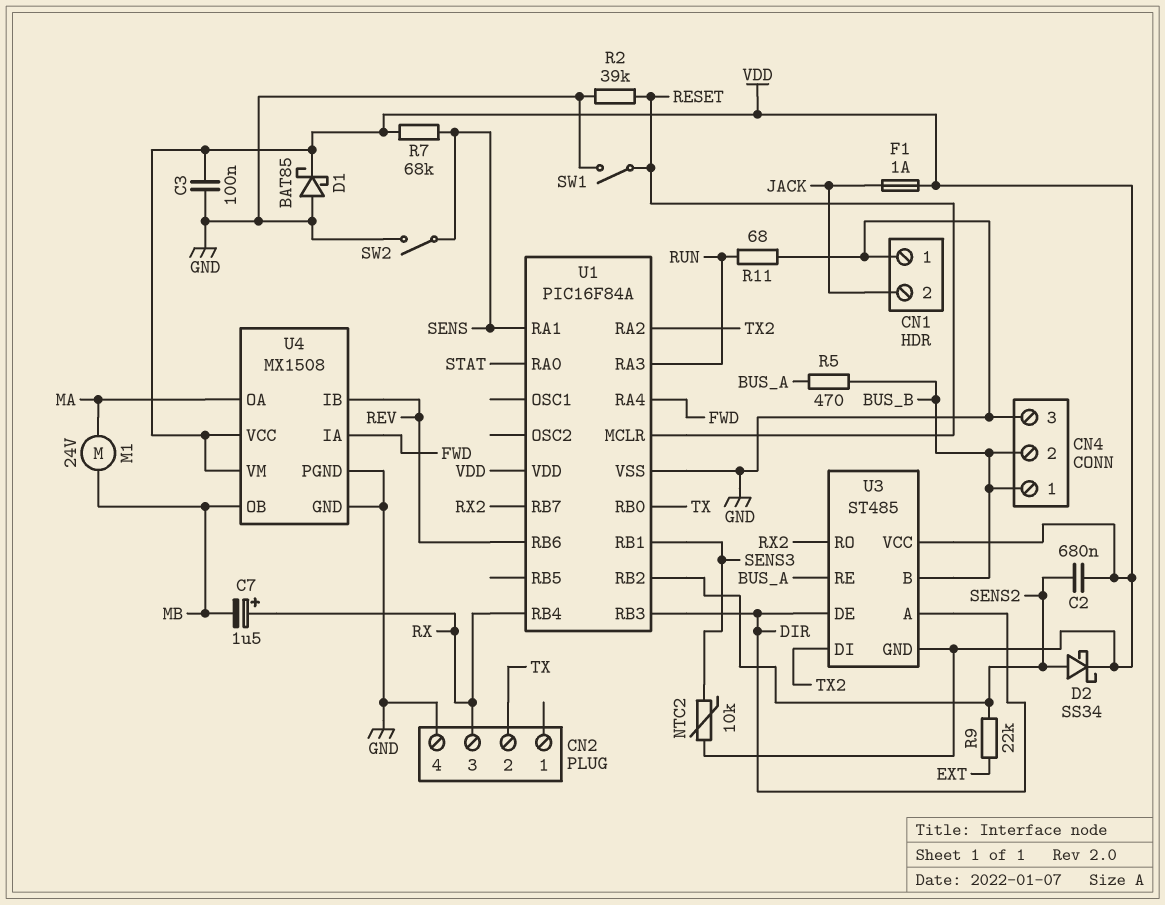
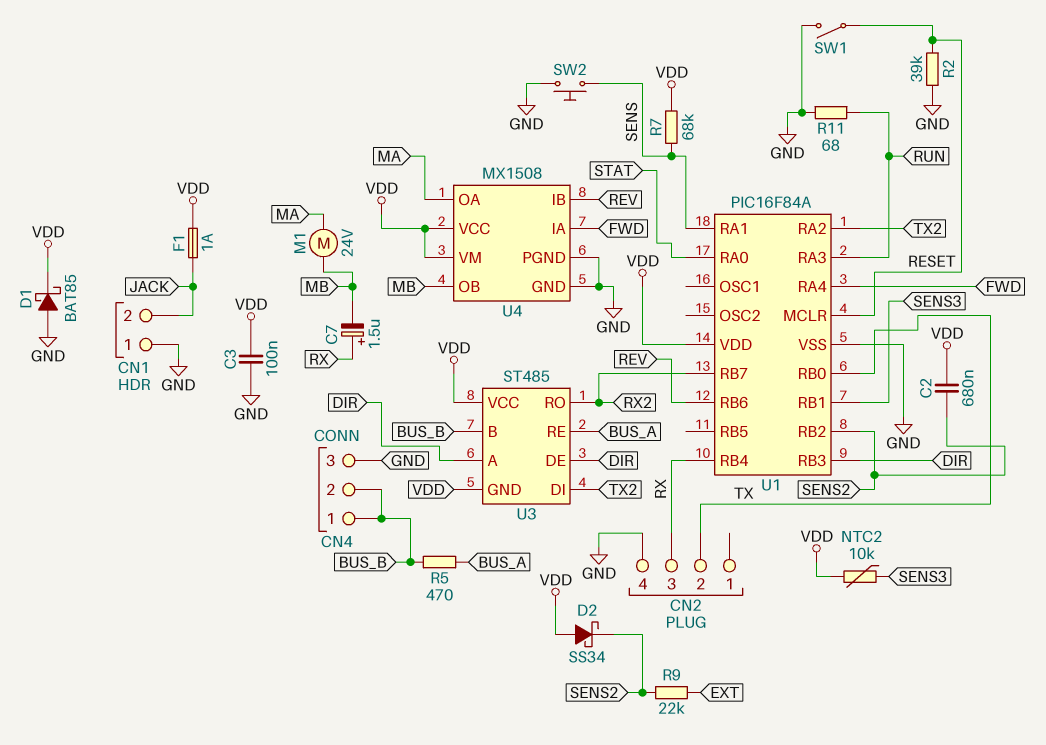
D2: schottky SS34 (A SENS2, K VDD) -> schottky SS34 (A VDD, K SENS2)
SW2: switch (GND, SENS) -> button (GND, SENS)

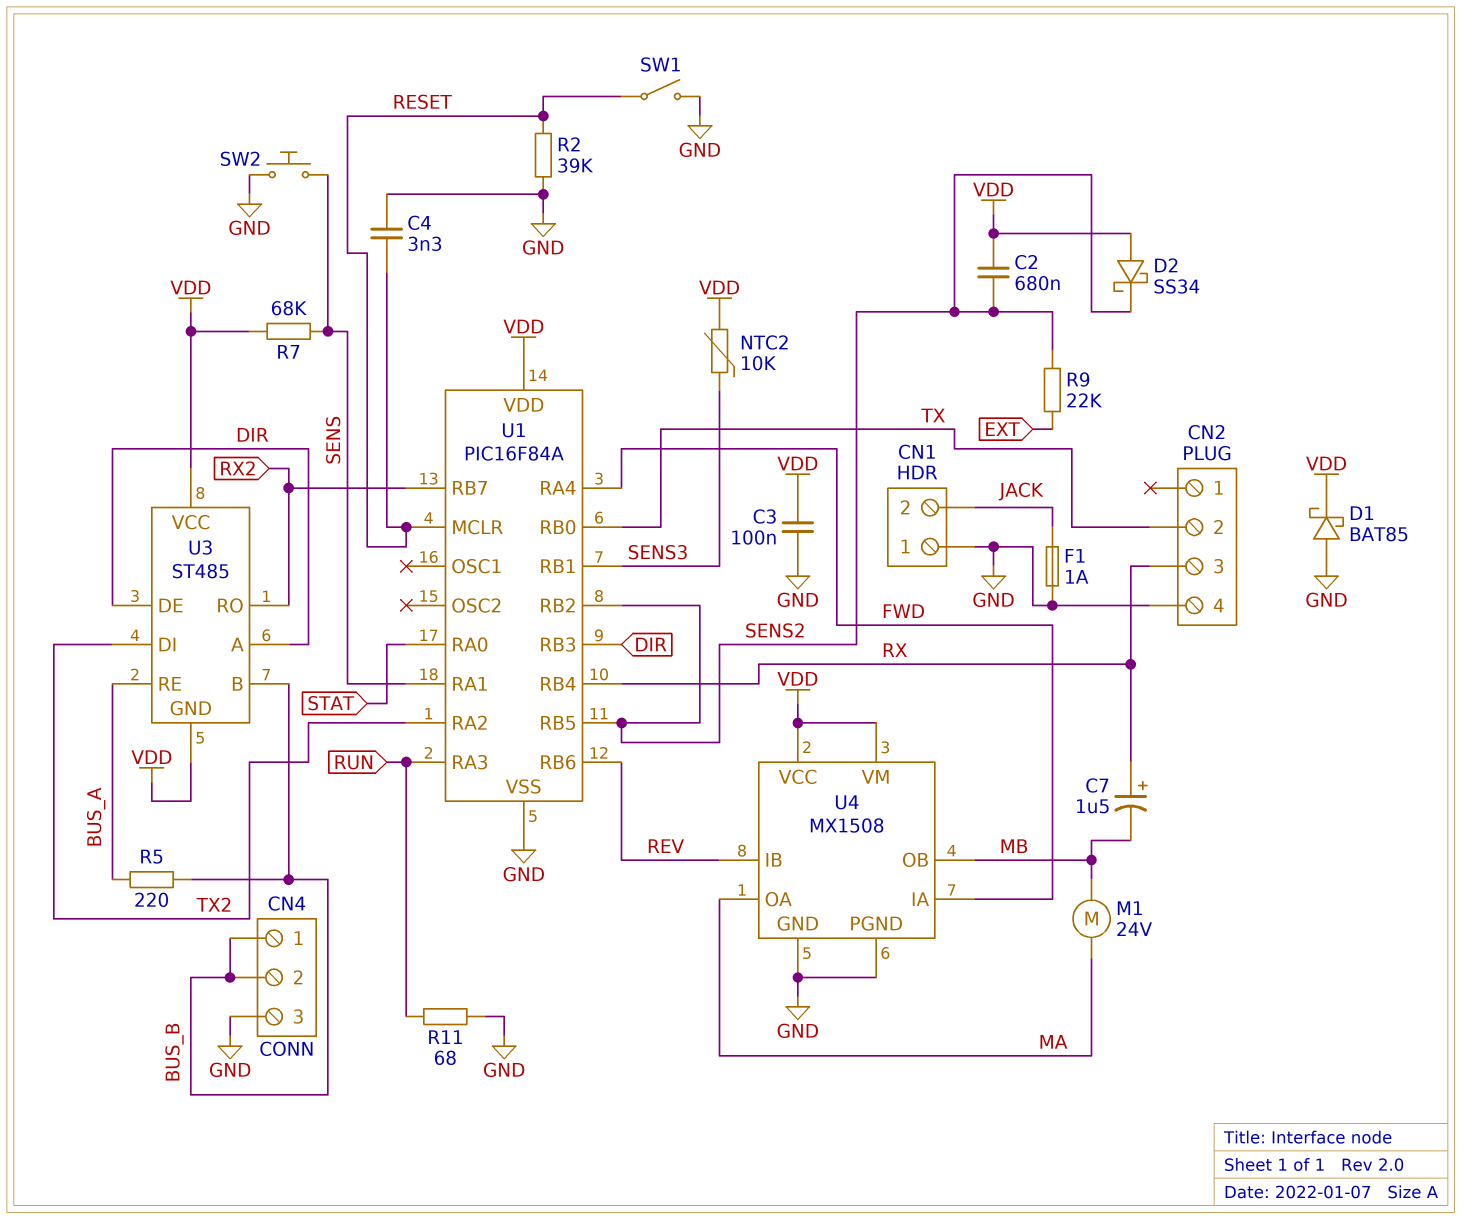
C4: none -> 3.3nF (GND, RESET)
F1: 1A (JACK, VDD) -> 1A (GND, JACK)
R5: 470 (BUS_A, BUS_B) -> 220 (BUS_A, BUS_B)
U1 pin RB5: none -> SENS2

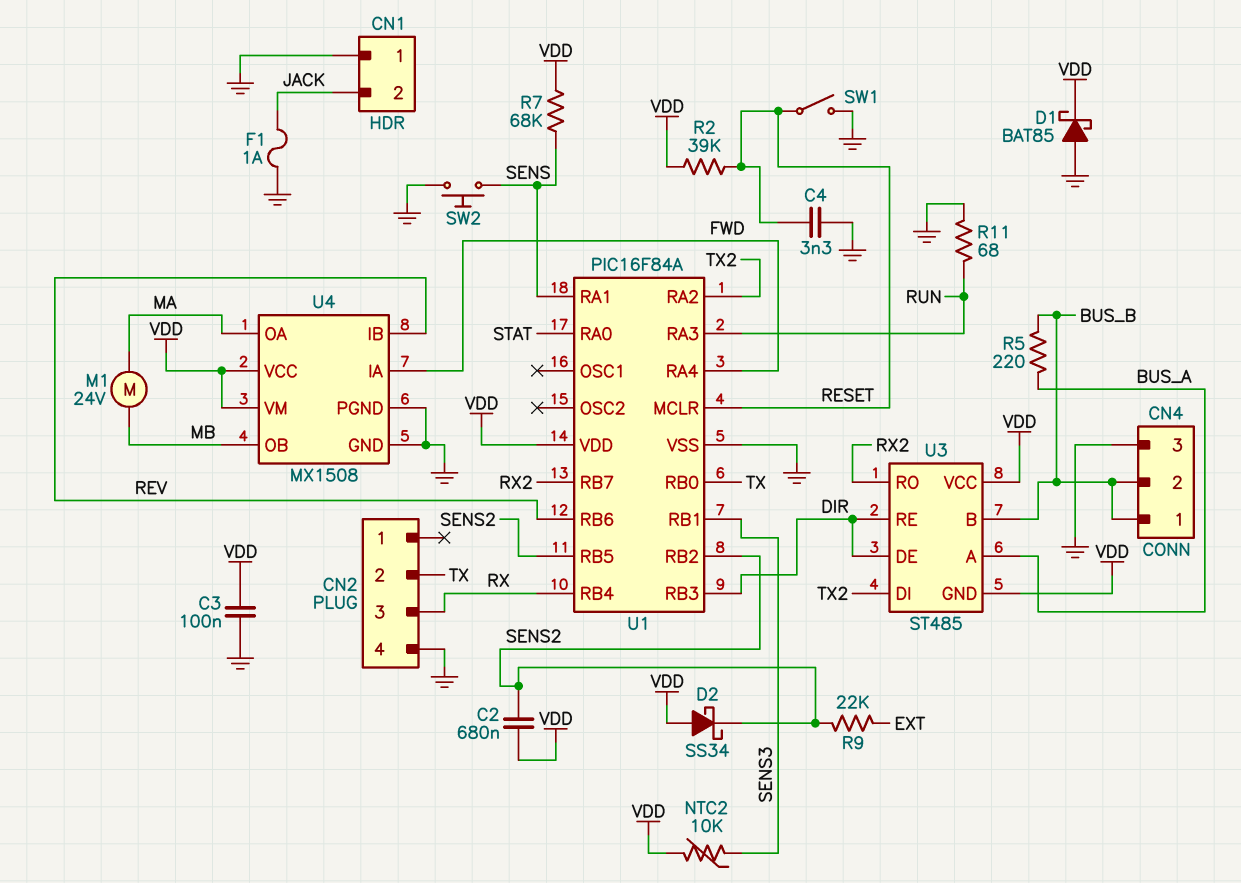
C7: 1.5uF (plus RX, minus MB) -> none
R2: 39k (GND, RESET) -> 39k (RESET, VDD)
U3 pin A: DIR -> BUS_A
U3 pin RE: BUS_A -> DIR

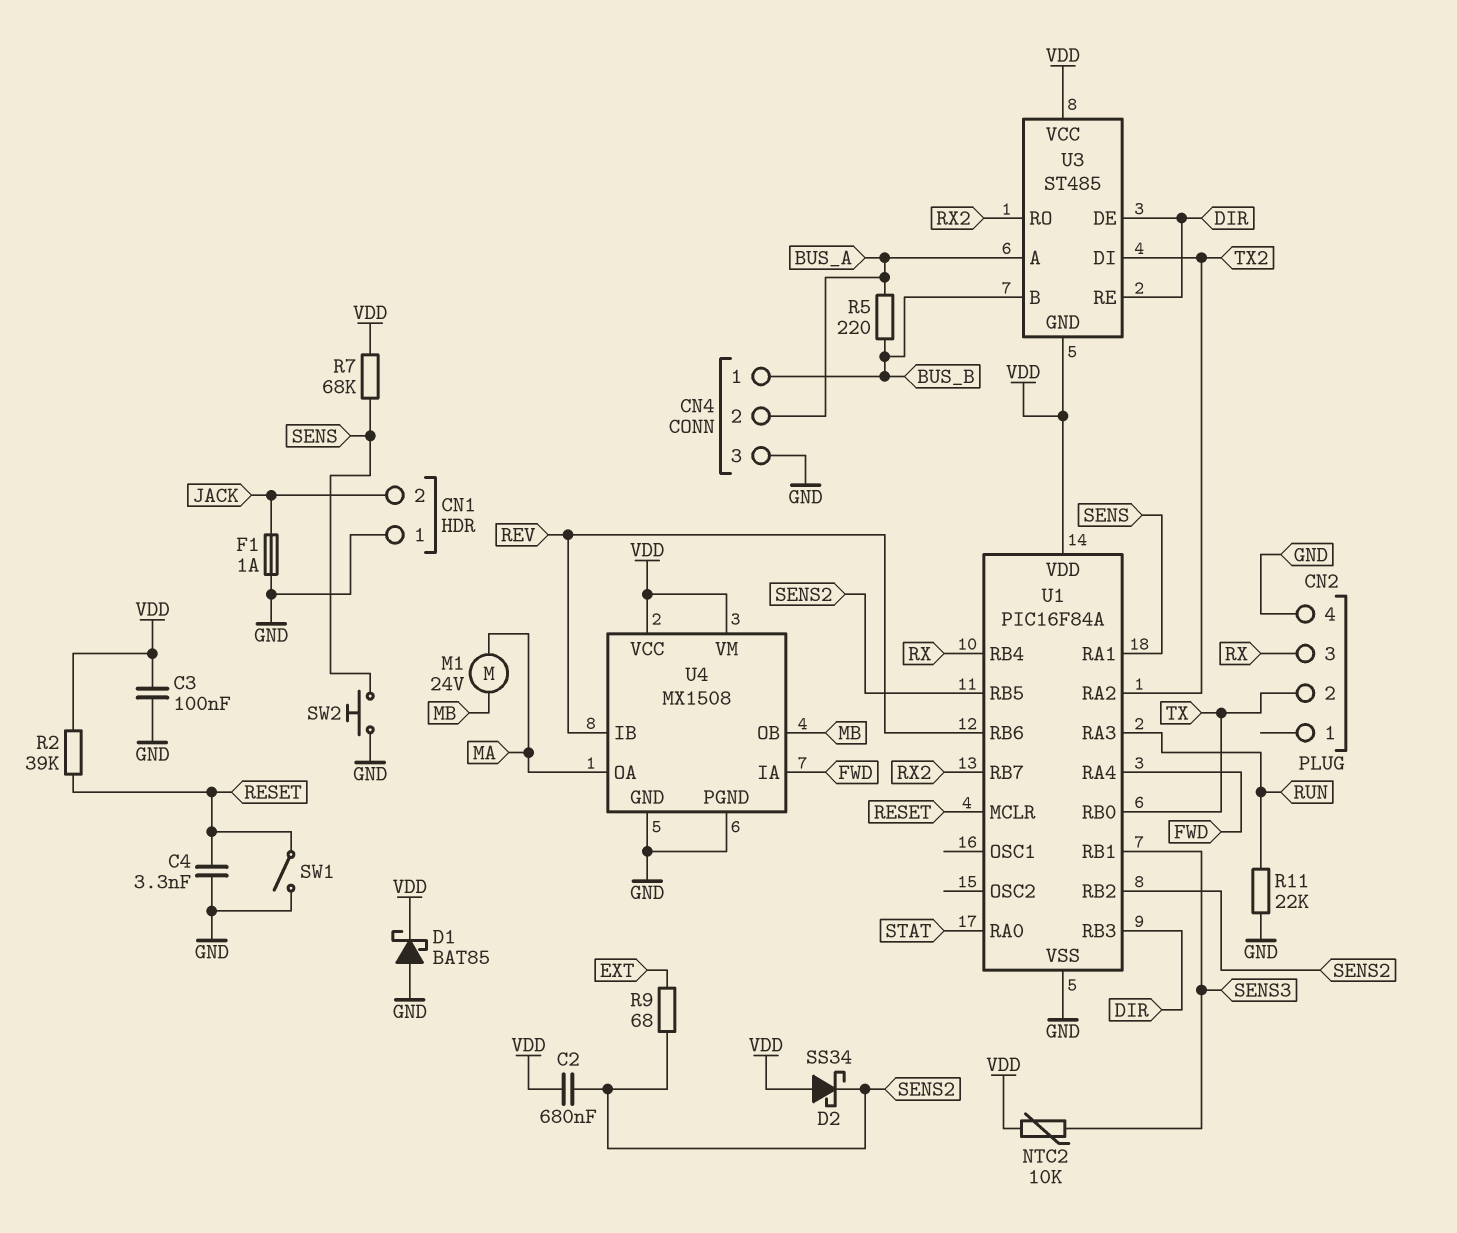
CN4 pin 2: BUS_B -> BUS_A
R9: 22k (EXT, SENS2) -> 68 (EXT, SENS2)
R11: 68 (GND, RUN) -> 22k (GND, RUN)

